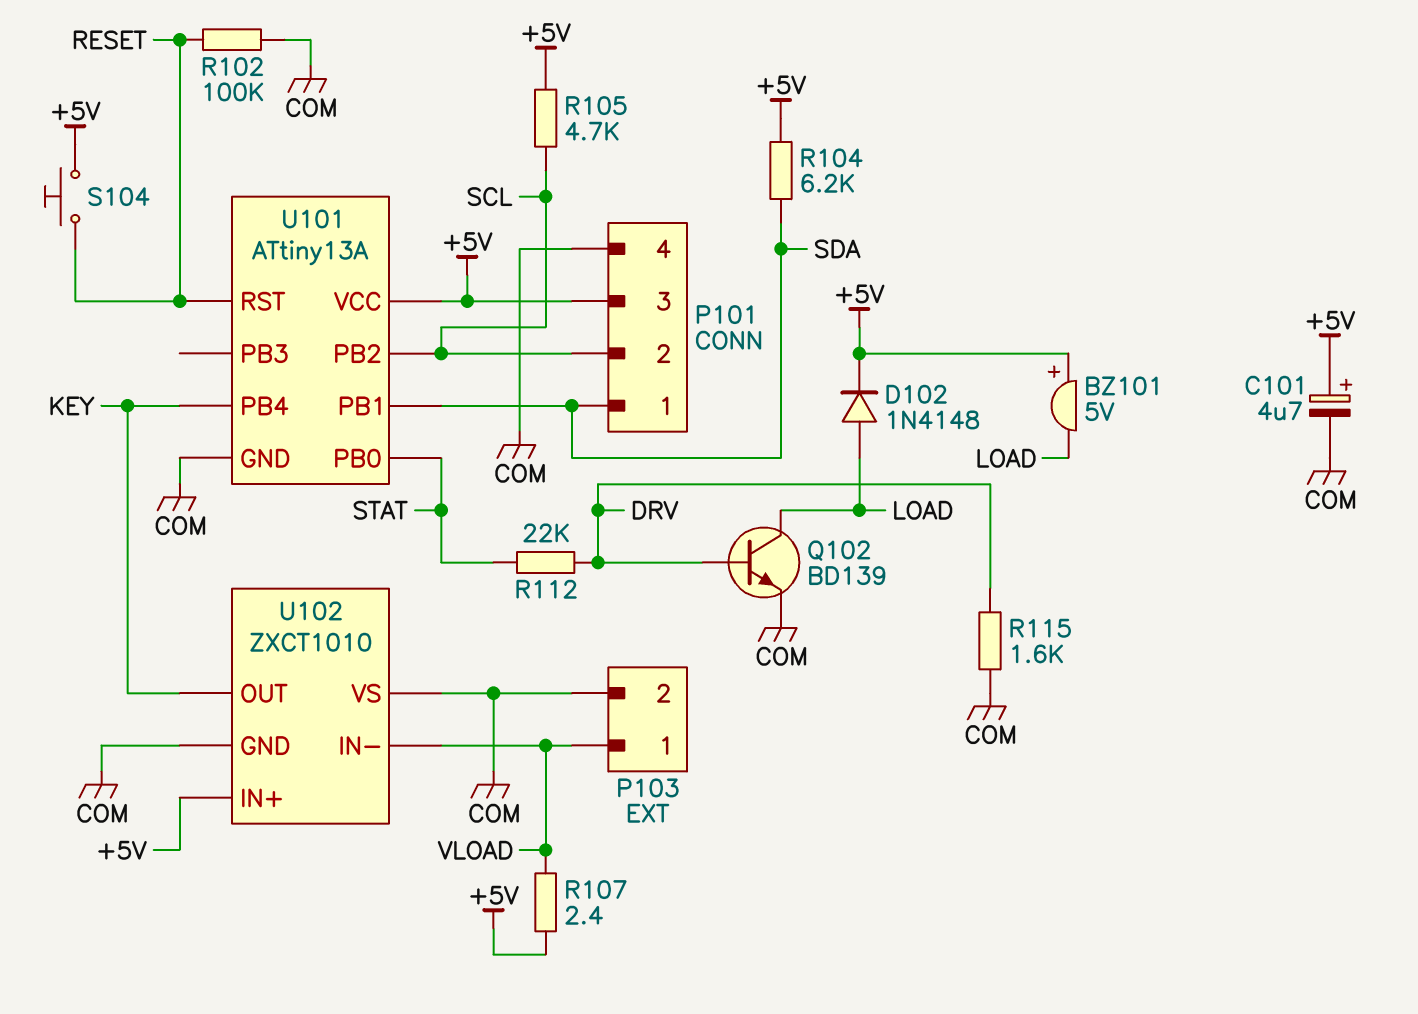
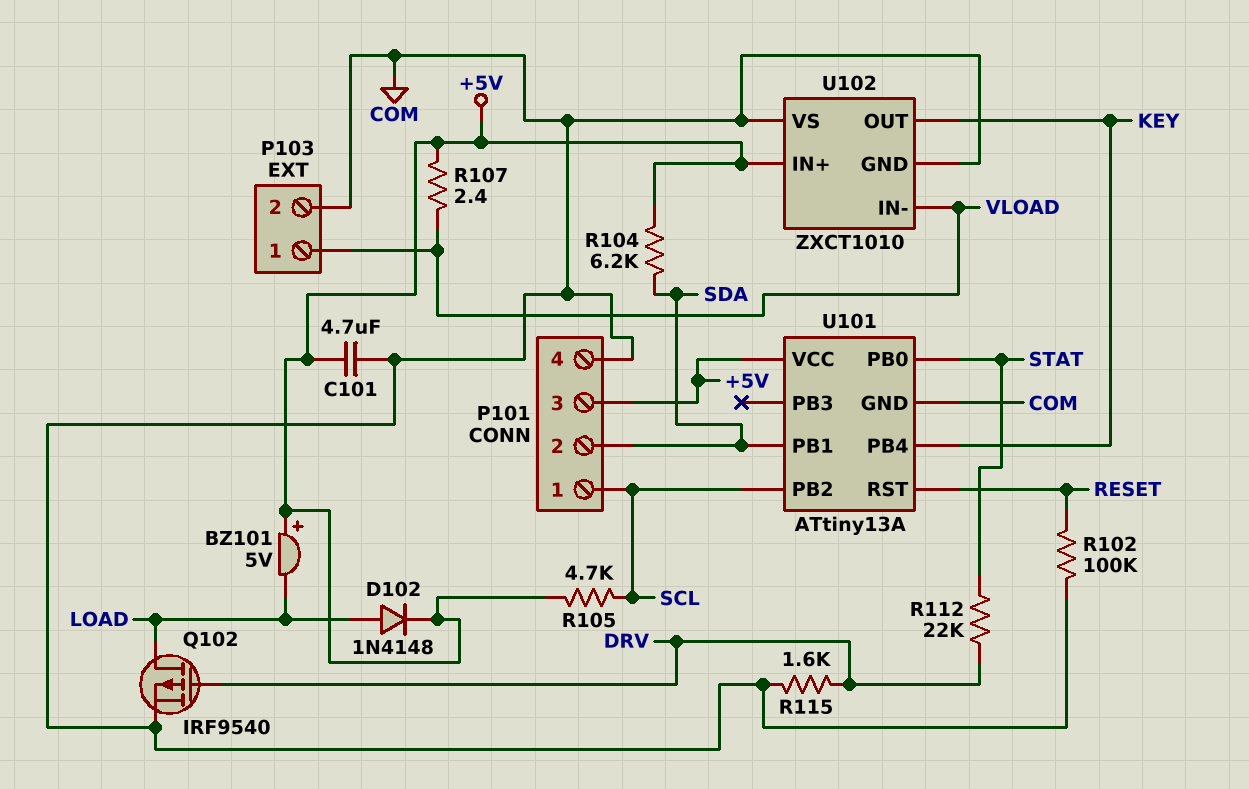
C101: 4.7uF (plus +5V, minus COM) -> 4.7uF (+5V, COM)
P101 pin 1: SDA -> SCL
P101 pin 2: SCL -> SDA
Q102: NPN BD139 (B DRV, C LOAD, E COM) -> PMOS IRF9540 (G DRV, D LOAD, S COM)
S104: button (+5V, RESET) -> none

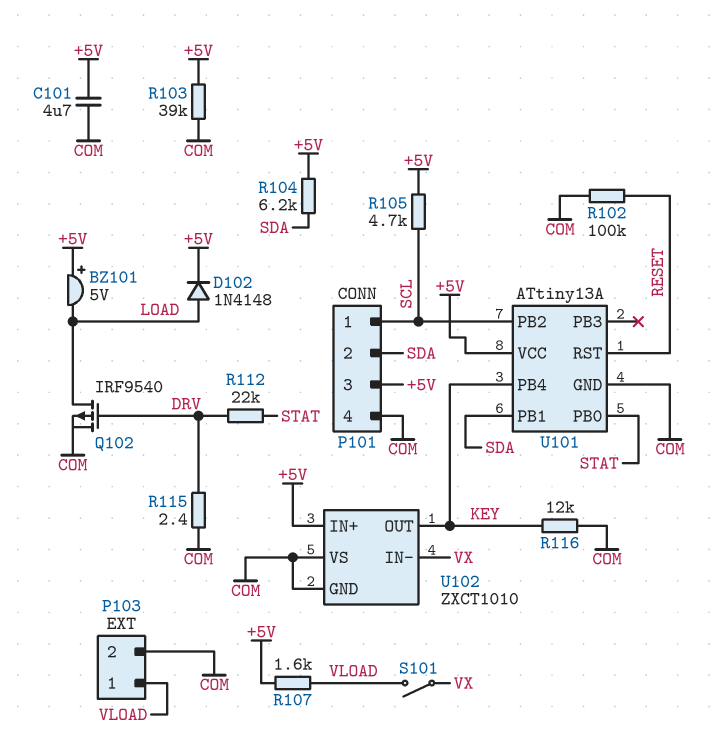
R103: none -> 39k (+5V, COM)
R107: 2.4 (+5V, VLOAD) -> 1.6k (+5V, VLOAD)
R115: 1.6k (COM, DRV) -> 2.4 (COM, DRV)
R116: none -> 12k (COM, KEY)
S101: none -> switch (VLOAD, VX)
U102 pin IN-: VLOAD -> VX

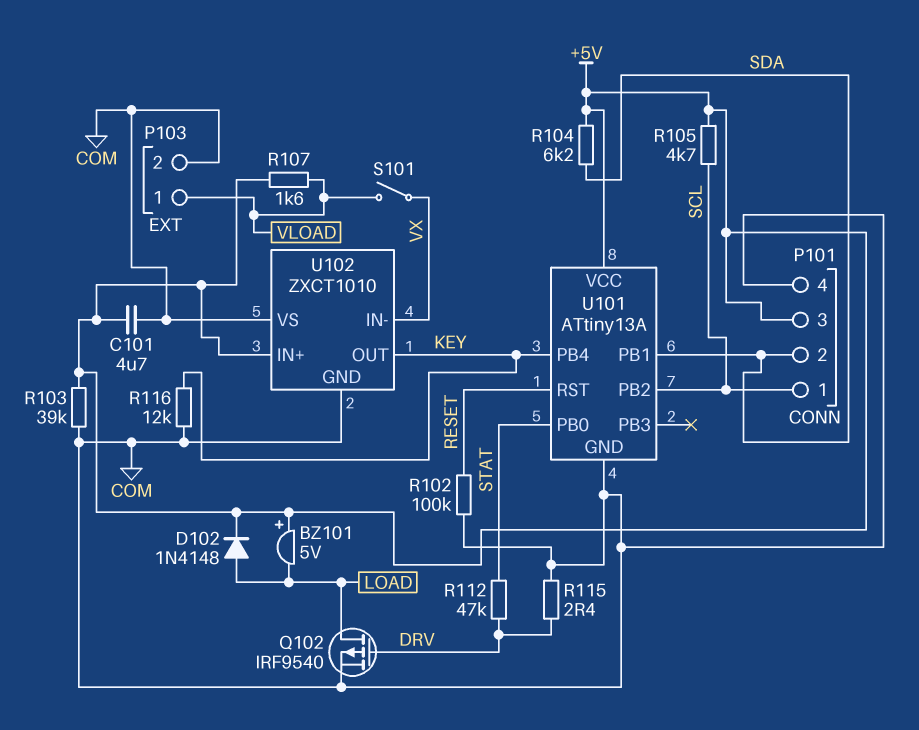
R112: 22k (DRV, STAT) -> 47k (DRV, STAT)

